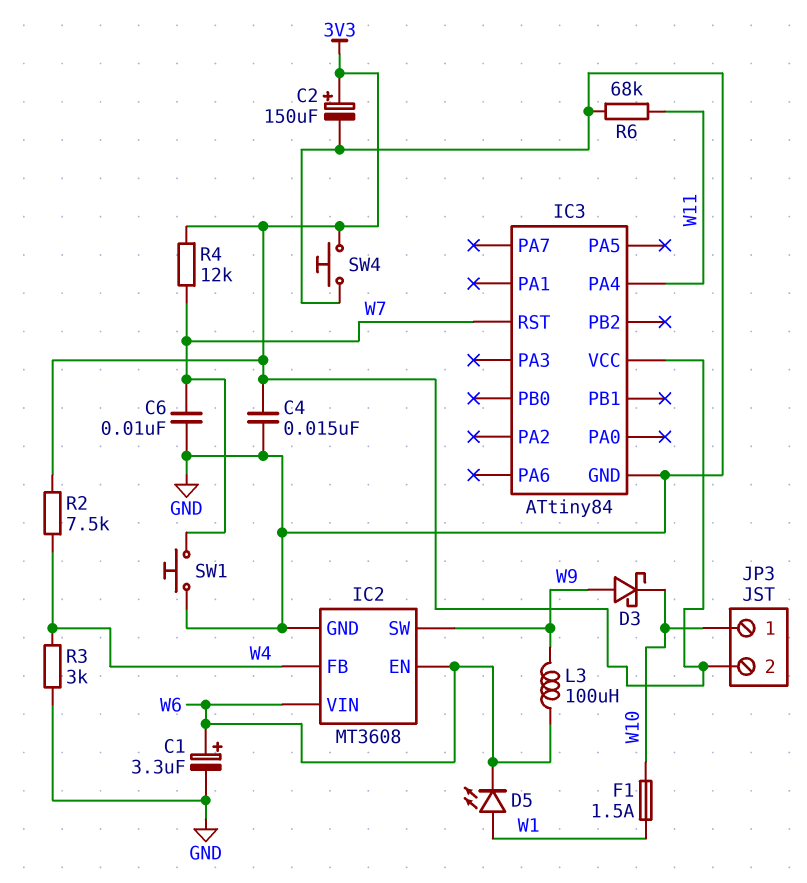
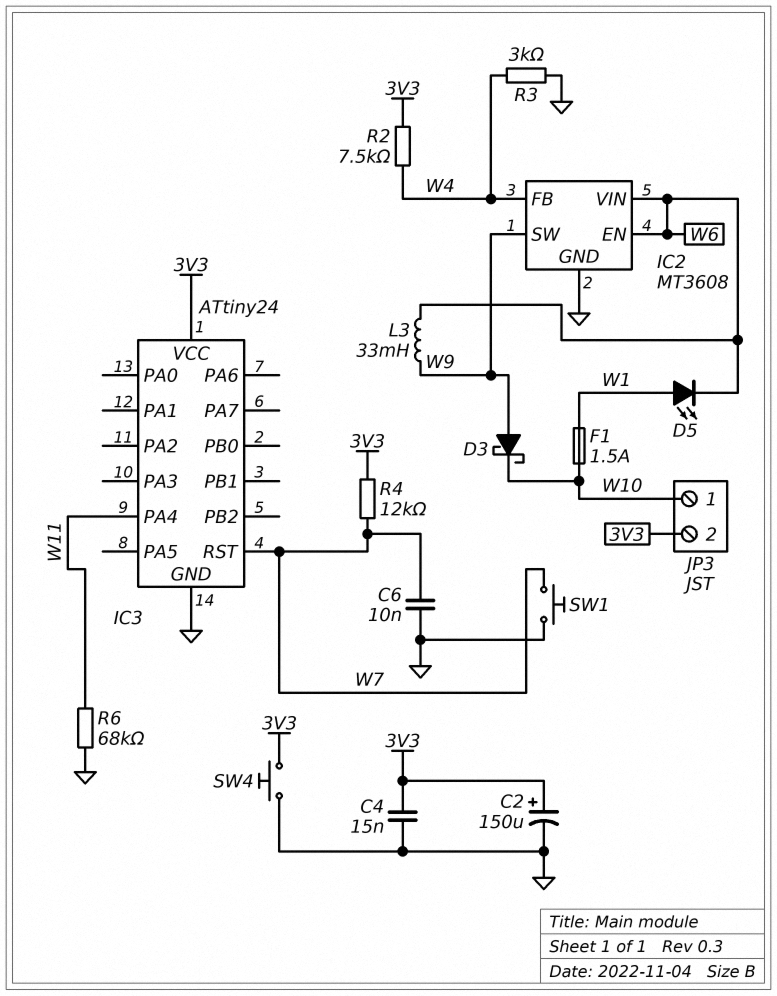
C1: 3.3uF (plus W6, minus GND) -> none
IC3: ATtiny84 -> ATtiny24
L3: 100uH (W6, W9) -> 33mH (W6, W9)

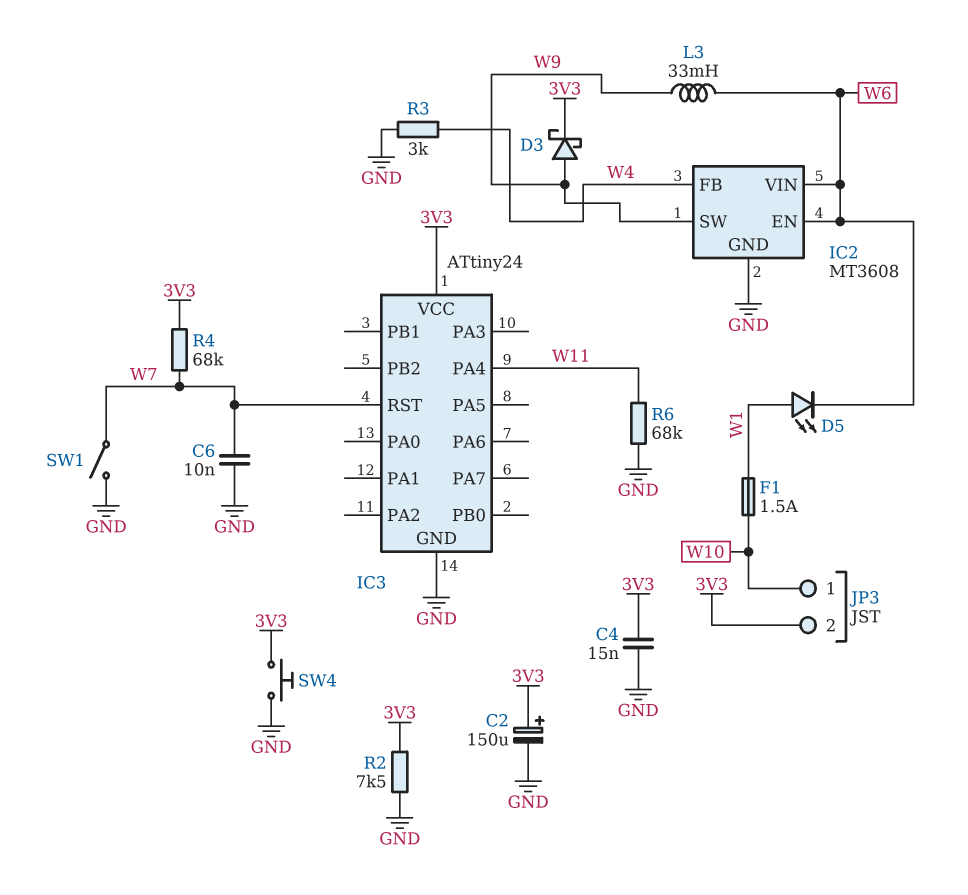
D3: schottky (A W9, K W10) -> schottky (A W9, K 3V3)
R2: 7.5k (3V3, W4) -> 7.5k (3V3, GND)
R4: 12k (3V3, W7) -> 68k (3V3, W7)
SW1: button (GND, W7) -> switch (GND, W7)

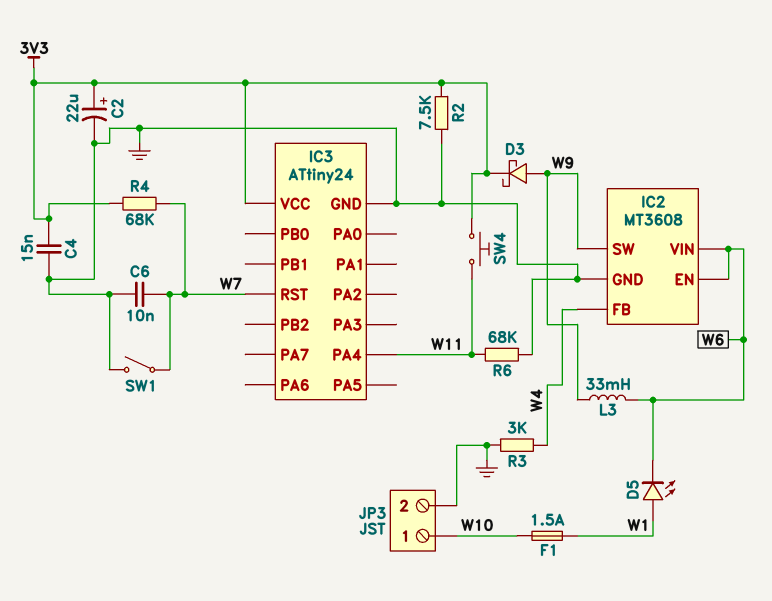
C2: 150uF (plus 3V3, minus GND) -> 22uF (plus 3V3, minus GND)
JP3 pin 2: 3V3 -> GND
SW4: button (3V3, GND) -> button (3V3, W11)

